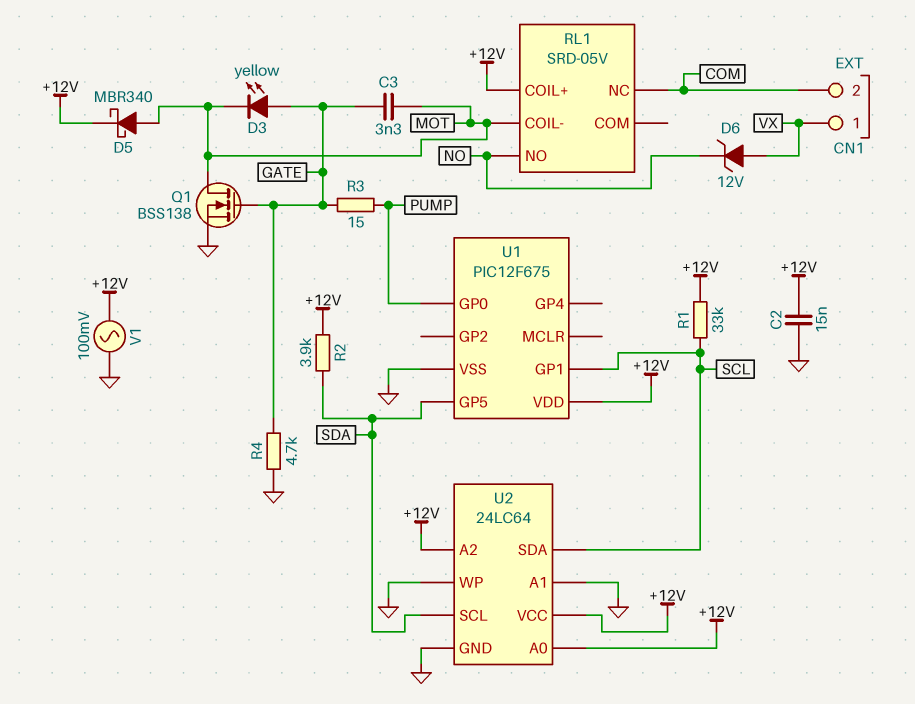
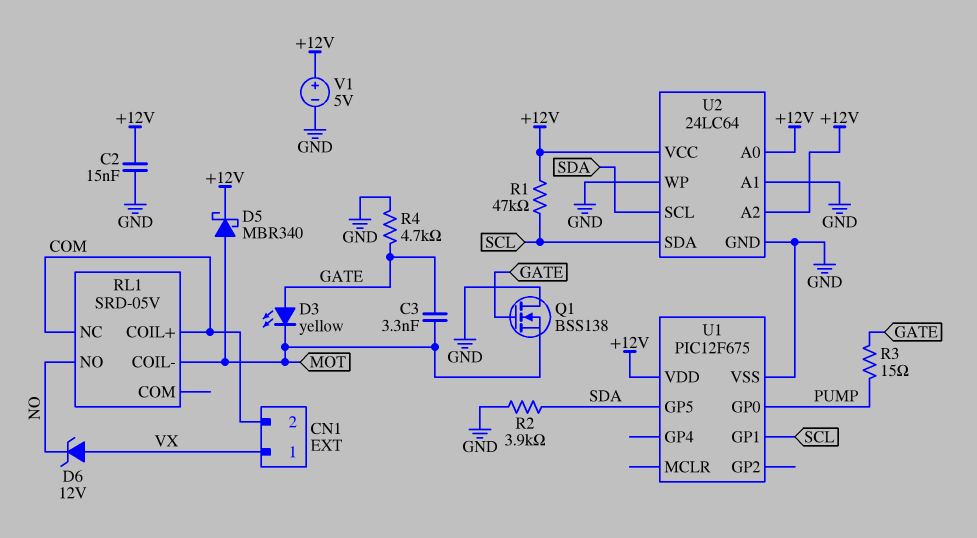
Q1: NMOS BSS138 (G GATE, D MOT, S GND) -> NMOS BSS138 (G GATE, D GND, S MOT)
R1: 33k (+12V, SCL) -> 47k (+12V, SCL)
R2: 3.9k (+12V, SDA) -> 3.9k (GND, SDA)
RL1 pin COIL+: +12V -> COM
V1: AC 100mV (+12V, GND) -> 5V (plus +12V, minus GND)

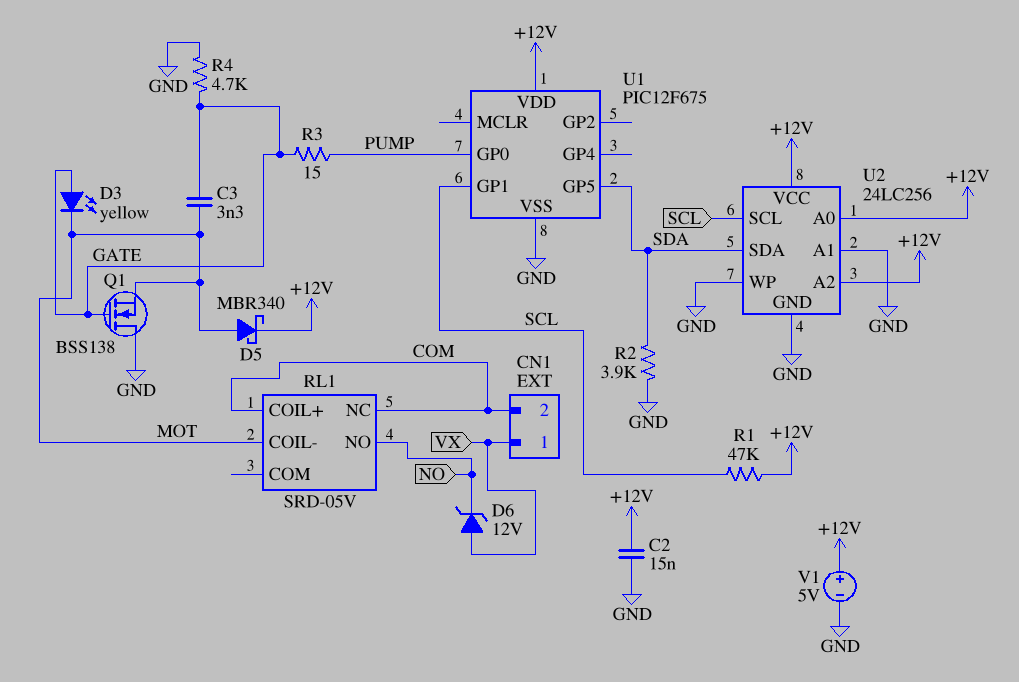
U2: 24LC64 -> 24LC256
U2 pin SCL: SDA -> SCL
U2 pin SDA: SCL -> SDA

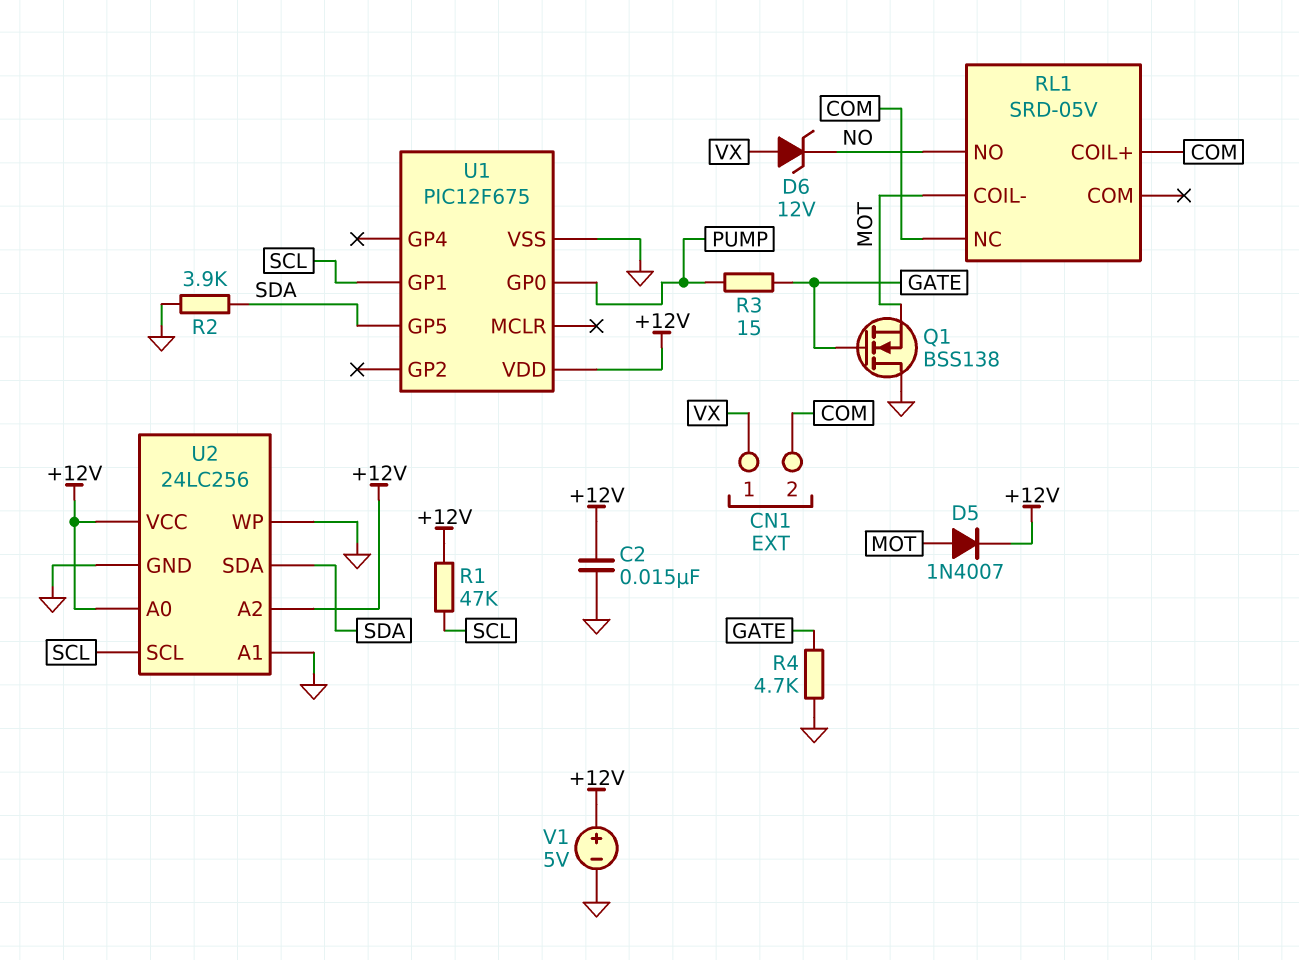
C3: 3.3nF (GATE, MOT) -> none
D3: LED yellow (A GATE, K MOT) -> none
D5: schottky MBR340 (A MOT, K +12V) -> diode 1N4007 (A MOT, K +12V)

